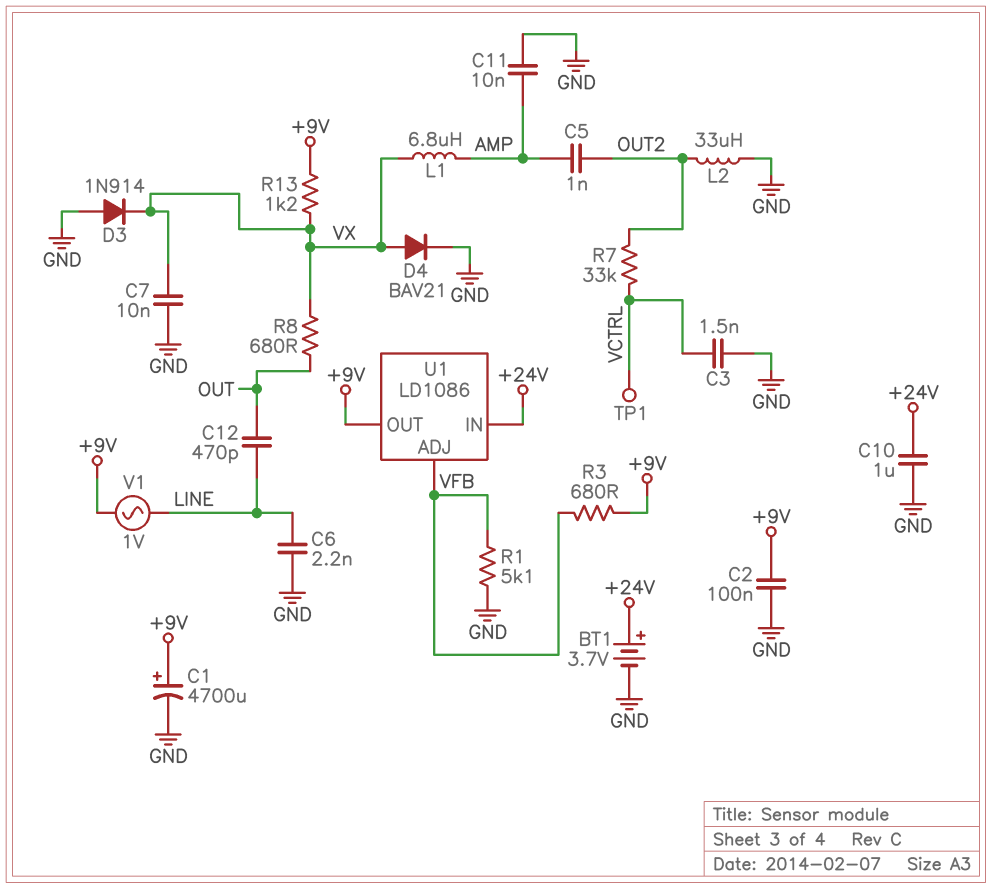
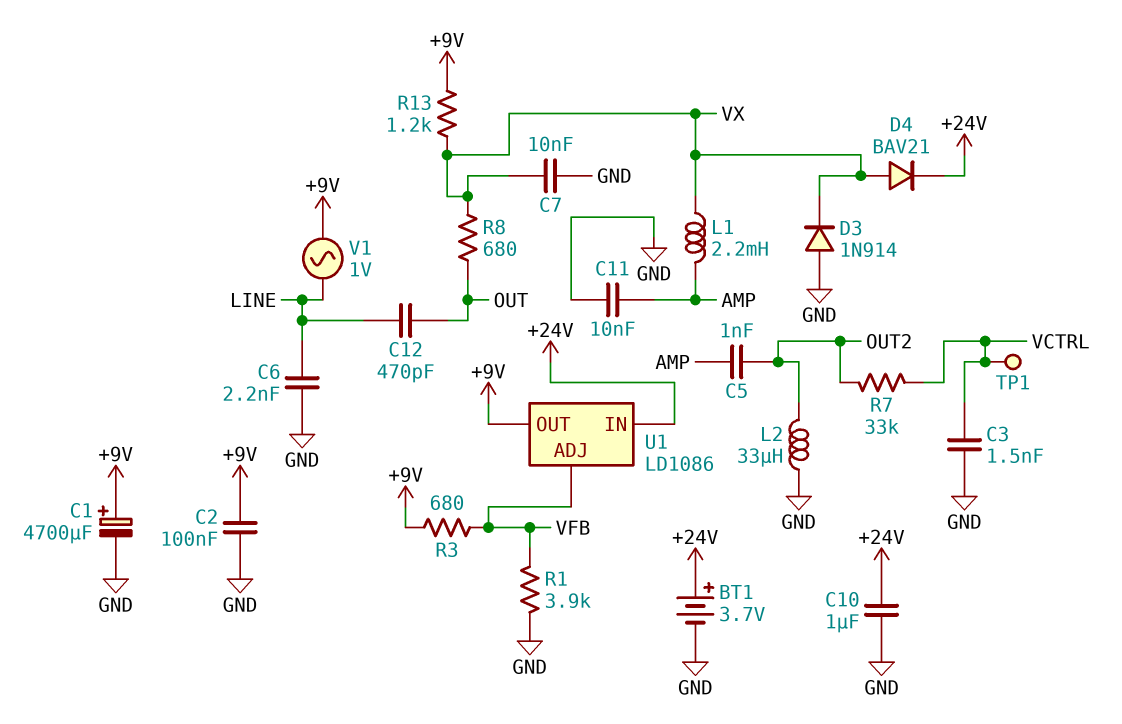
D4: diode BAV21 (A VX, K GND) -> diode BAV21 (A VX, K +24V)
L1: 6.8uH (AMP, VX) -> 2.2mH (AMP, VX)
R1: 5.1k (GND, VFB) -> 3.9k (GND, VFB)

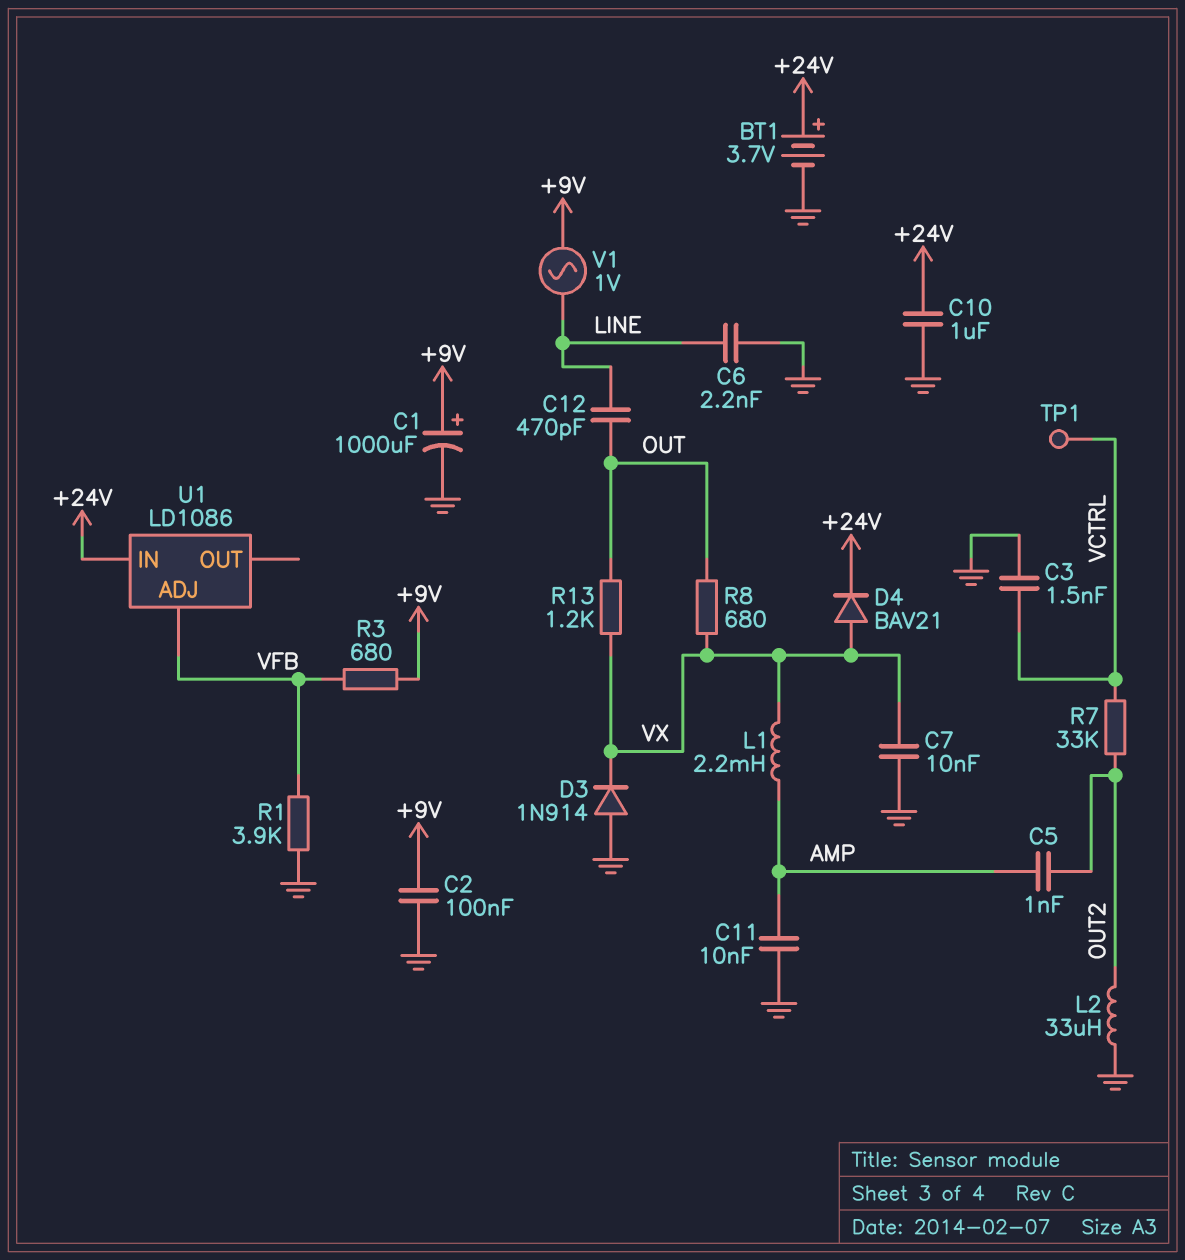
C1: 4700uF (plus +9V, minus GND) -> 1000uF (plus +9V, minus GND)
R13: 1.2k (+9V, VX) -> 1.2k (OUT, VX)
U1 pin OUT: +9V -> none

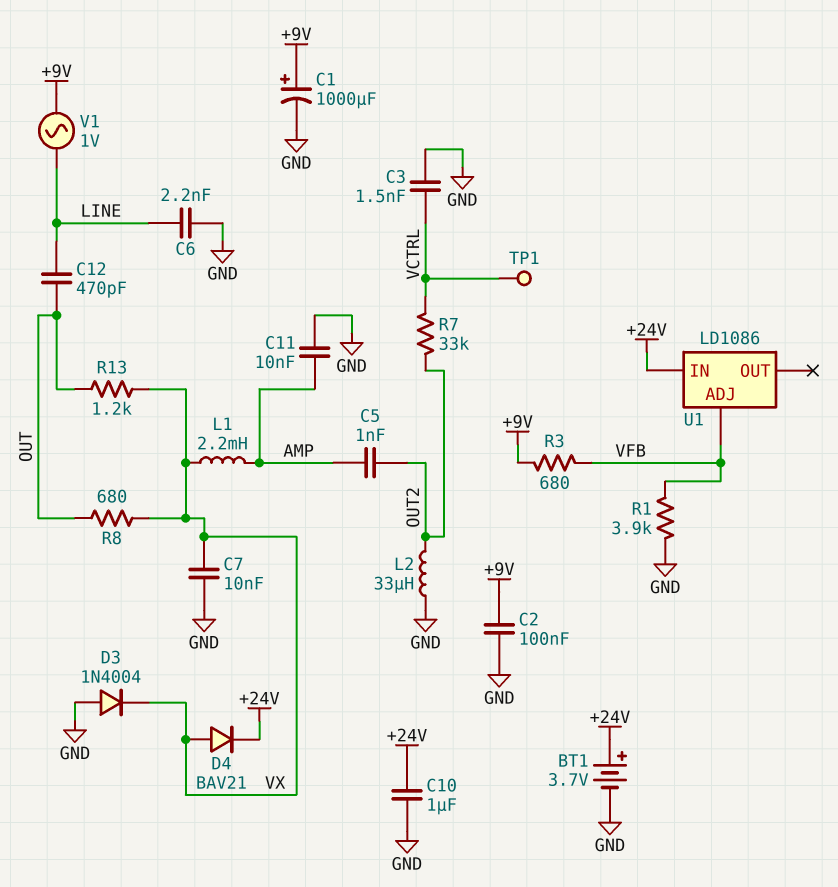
D3: diode 1N914 (A GND, K VX) -> diode 1N4004 (A GND, K VX)

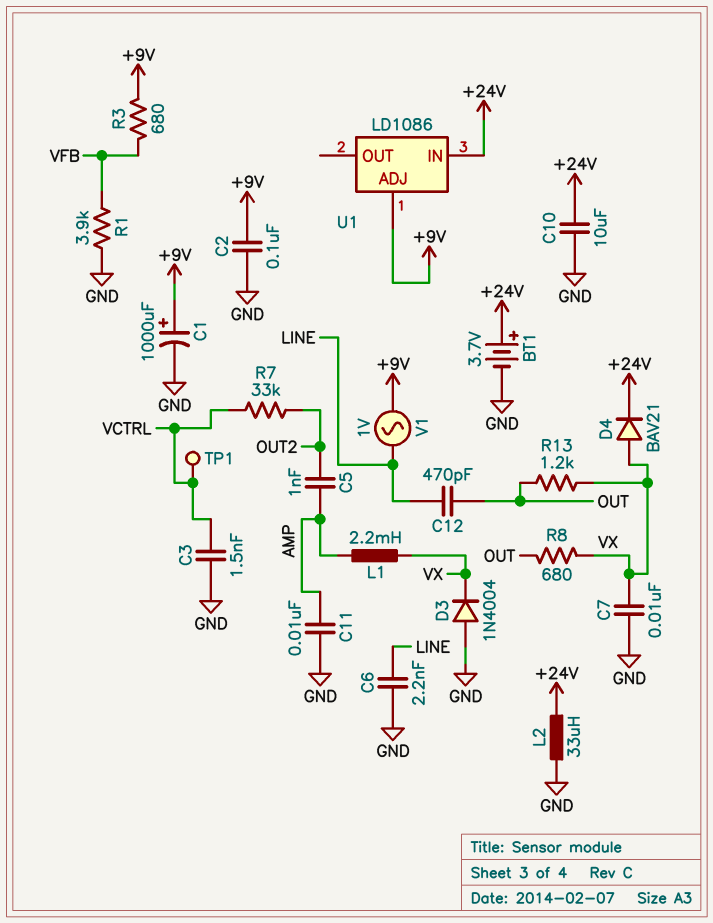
C10: 1uF (+24V, GND) -> 10uF (+24V, GND)
L2: 33uH (GND, OUT2) -> 33uH (+24V, GND)
U1 pin ADJ: VFB -> +9V

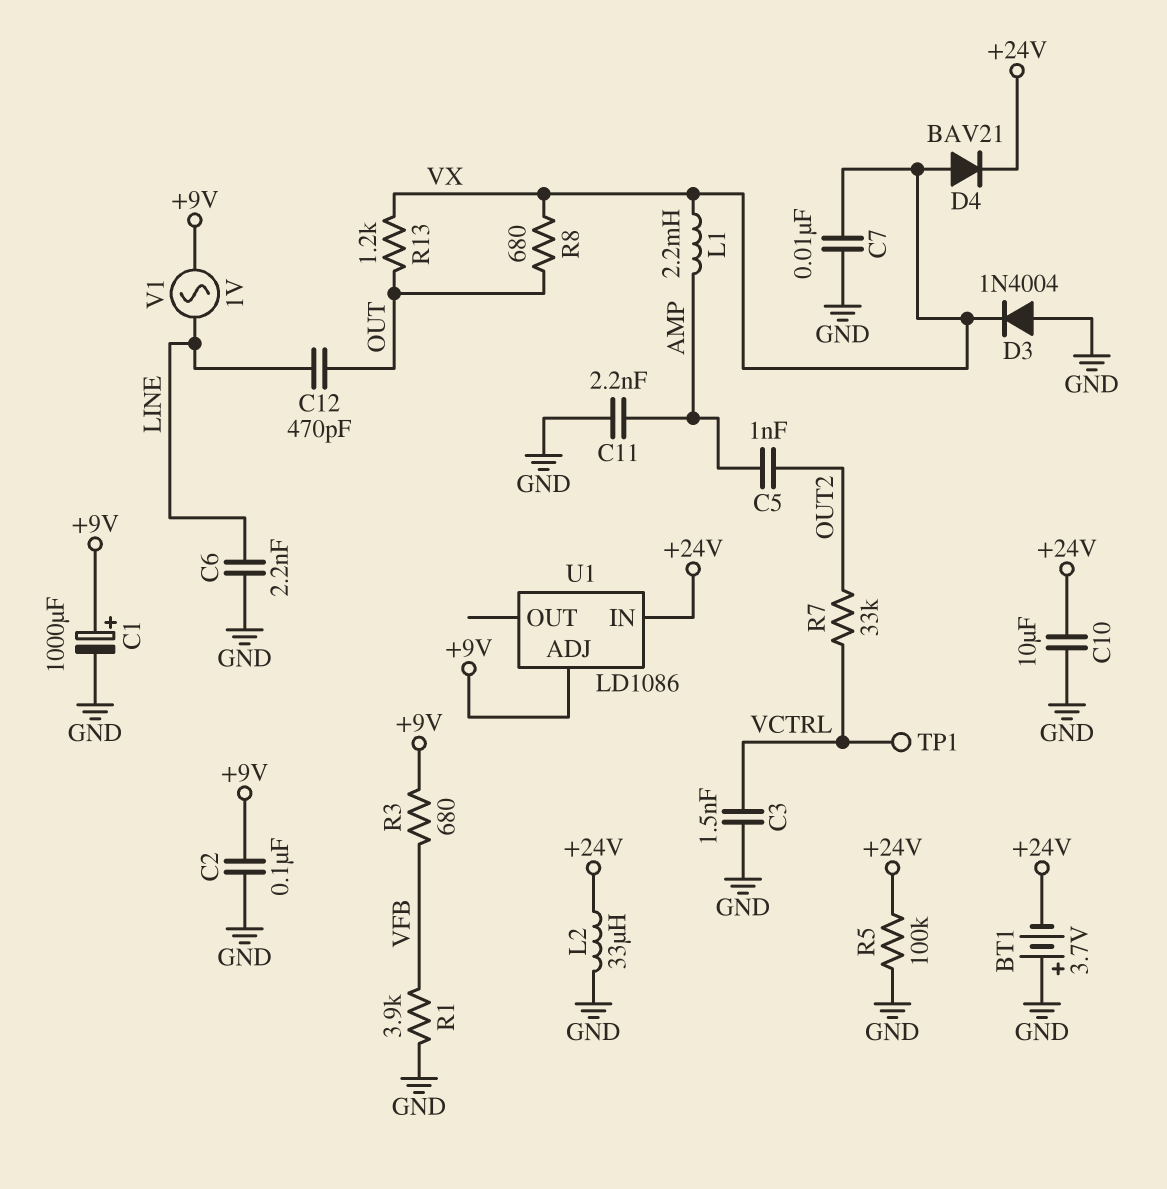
BT1: 3.7V (plus +24V, minus GND) -> 3.7V (plus GND, minus +24V)
C11: 10nF (AMP, GND) -> 2.2nF (AMP, GND)
R5: none -> 100k (+24V, GND)

